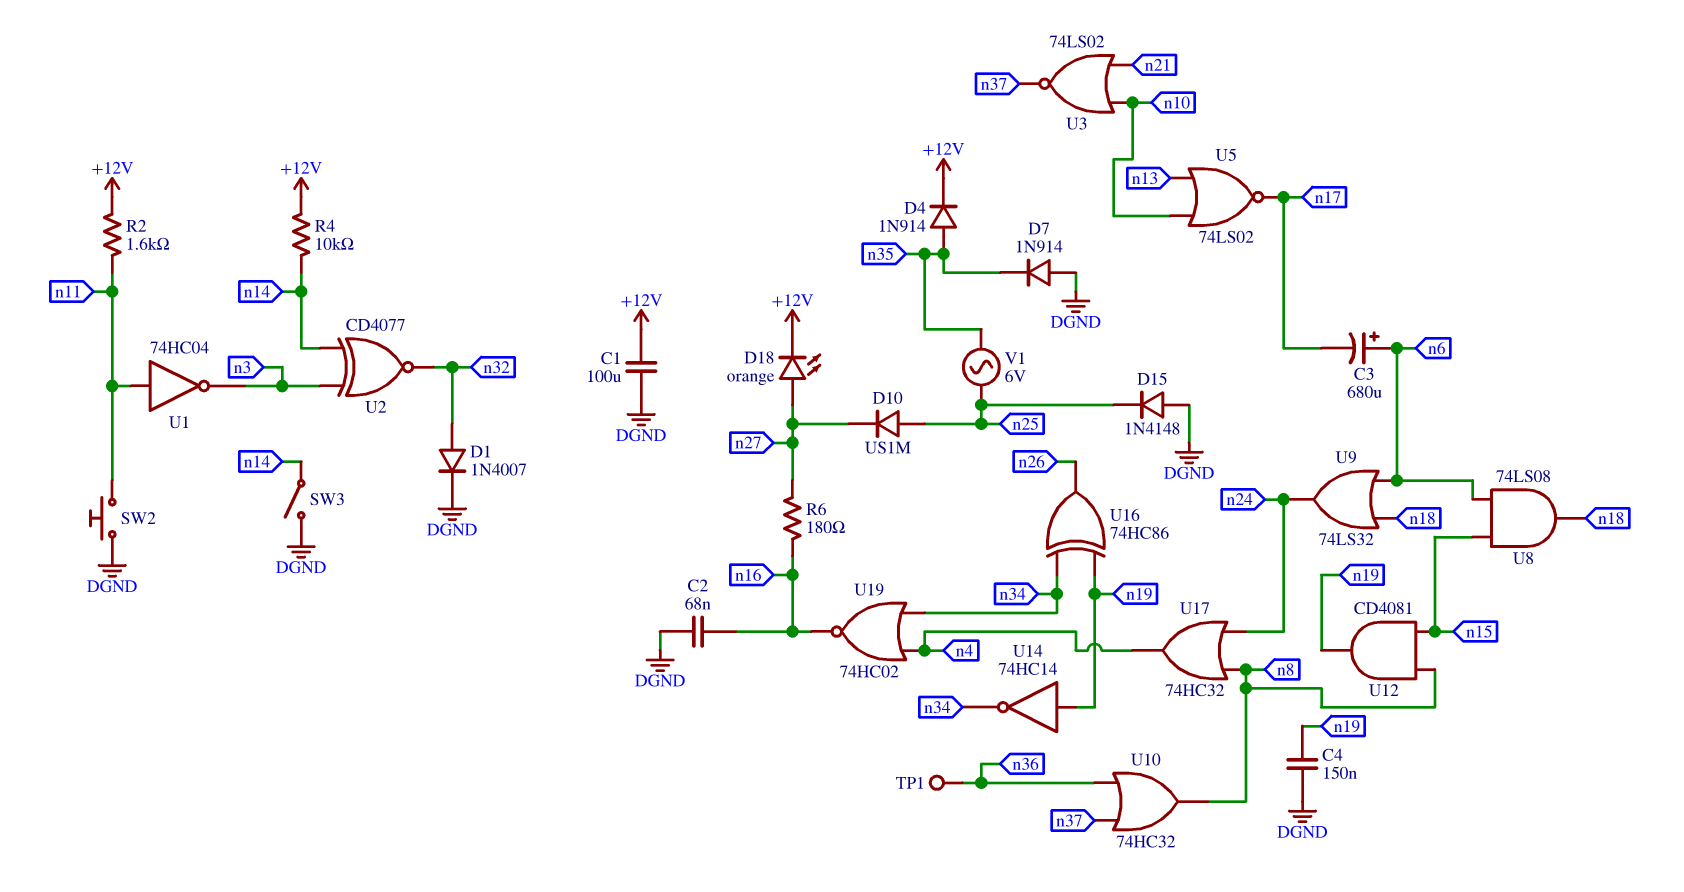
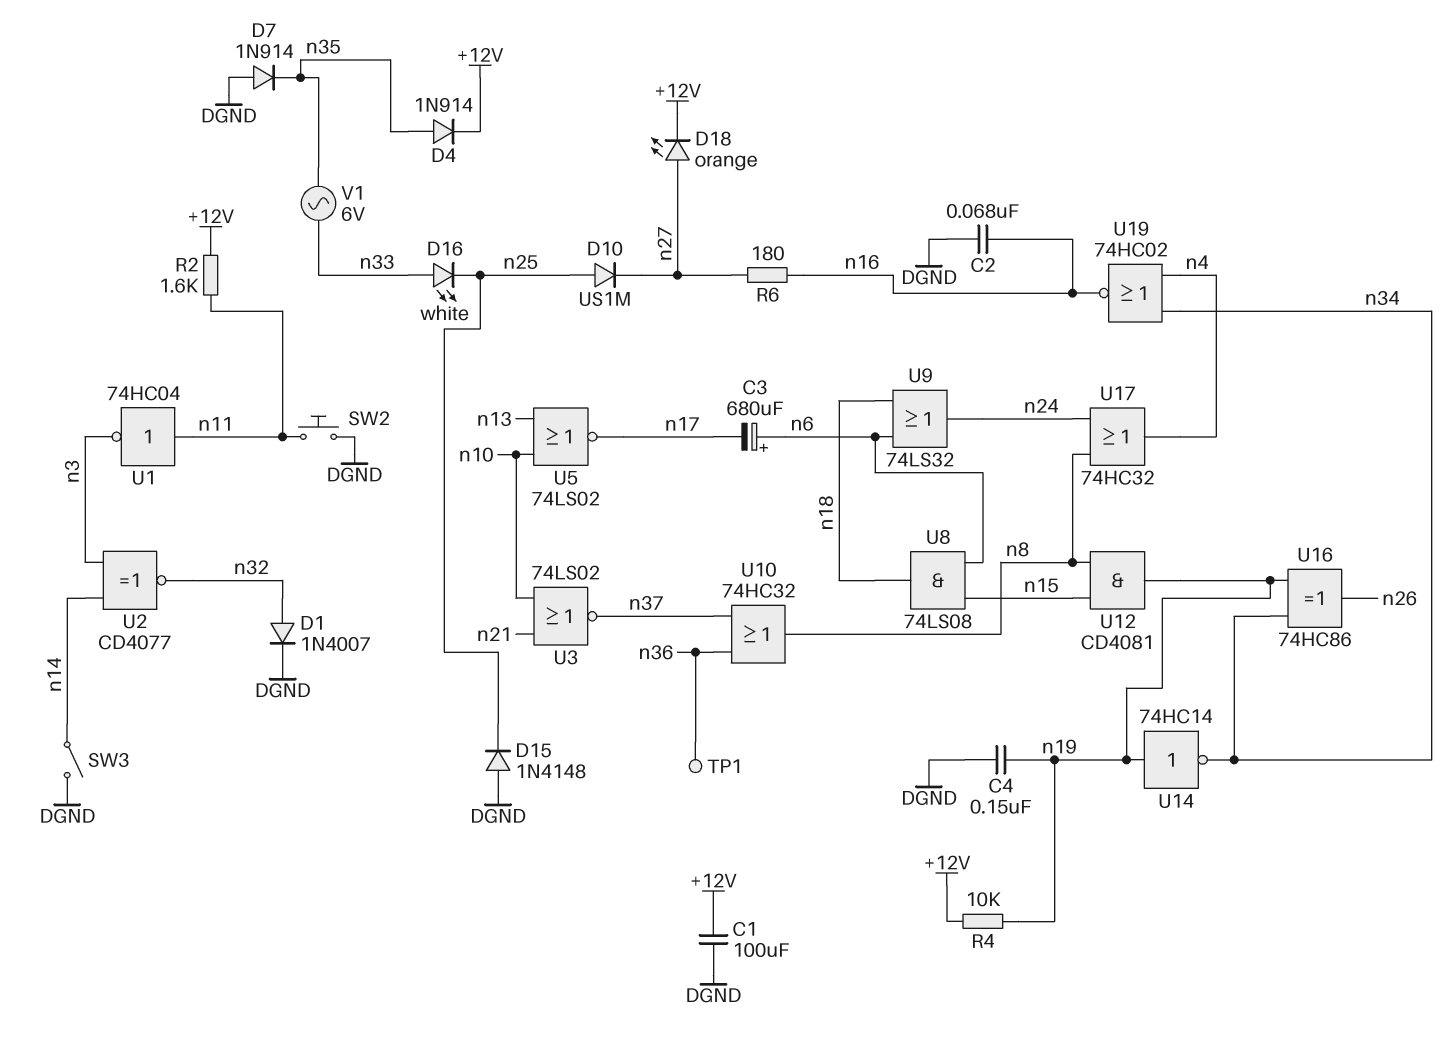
D16: none -> LED white (A n33, K n25)
R4: 10k (+12V, n14) -> 10k (+12V, n19)
V1: AC 6V (n25, n35) -> AC 6V (n33, n35)

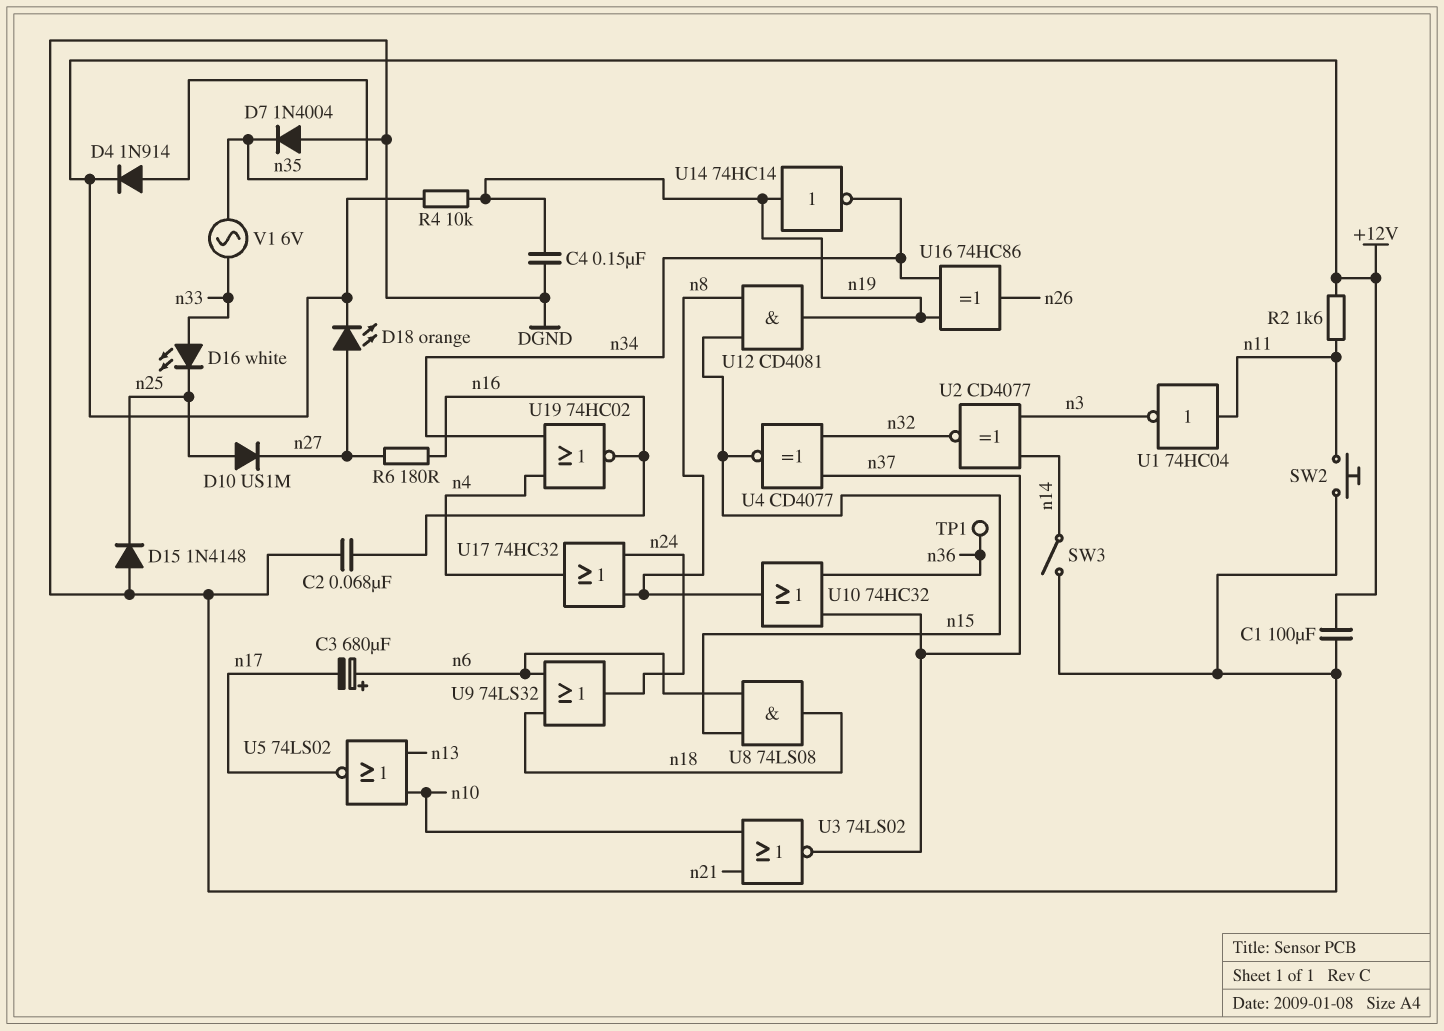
D1: diode 1N4007 (A n32, K DGND) -> none
D7: diode 1N914 (A DGND, K n35) -> diode 1N4004 (A DGND, K n35)
U4: none -> XNOR CD4077 (in n32, in n37, out n15)

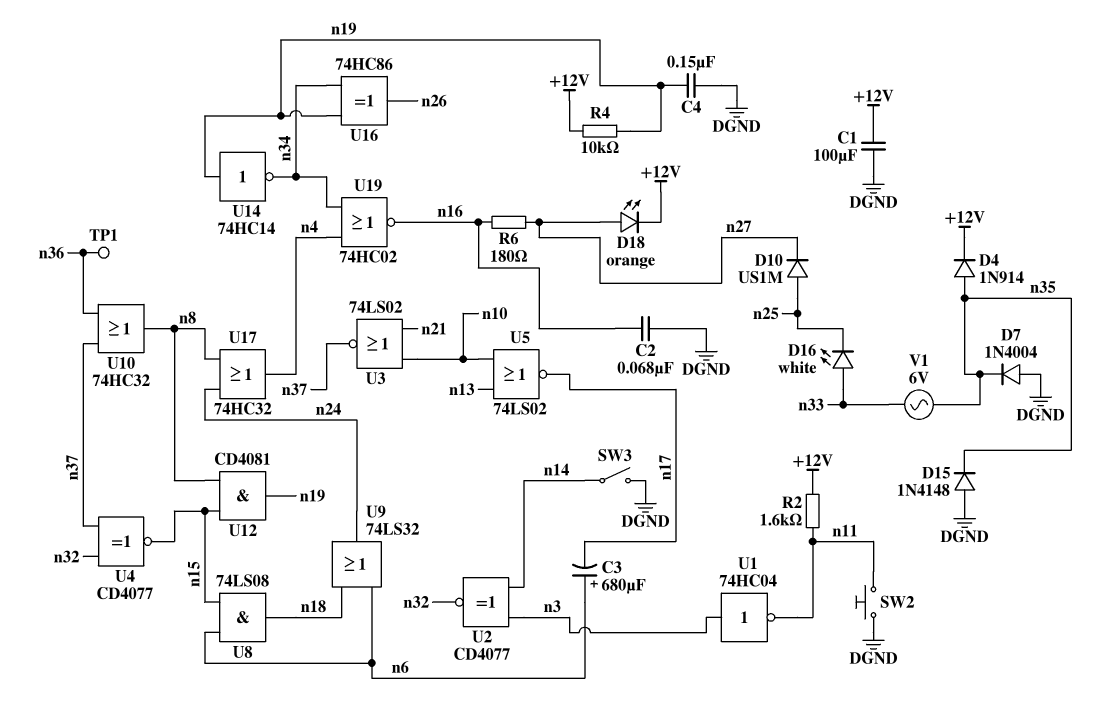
D15: diode 1N4148 (A DGND, K n25) -> diode 1N4148 (A DGND, K n35)
U1: NOT 74HC04 (in n11, out n3) -> NOT 74HC04 (in n3, out n11)

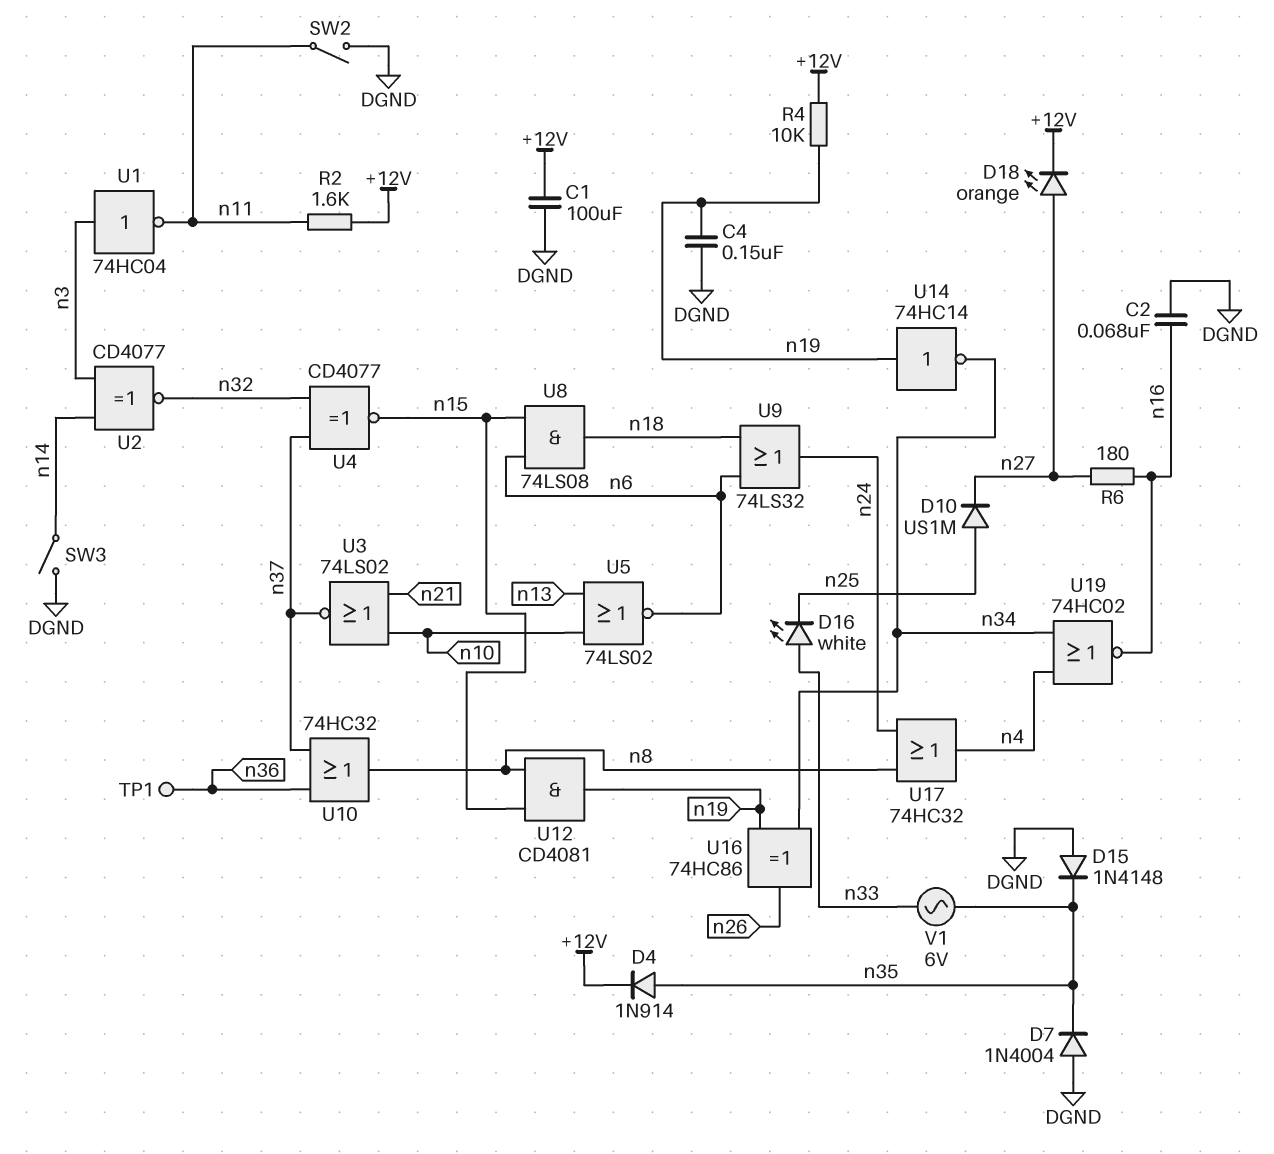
C3: 680uF (plus n6, minus n17) -> none
SW2: button (DGND, n11) -> switch (DGND, n11)
U5: NOR 74LS02 (in n10, in n13, out n17) -> NOR 74LS02 (in n10, in n13, out n6)

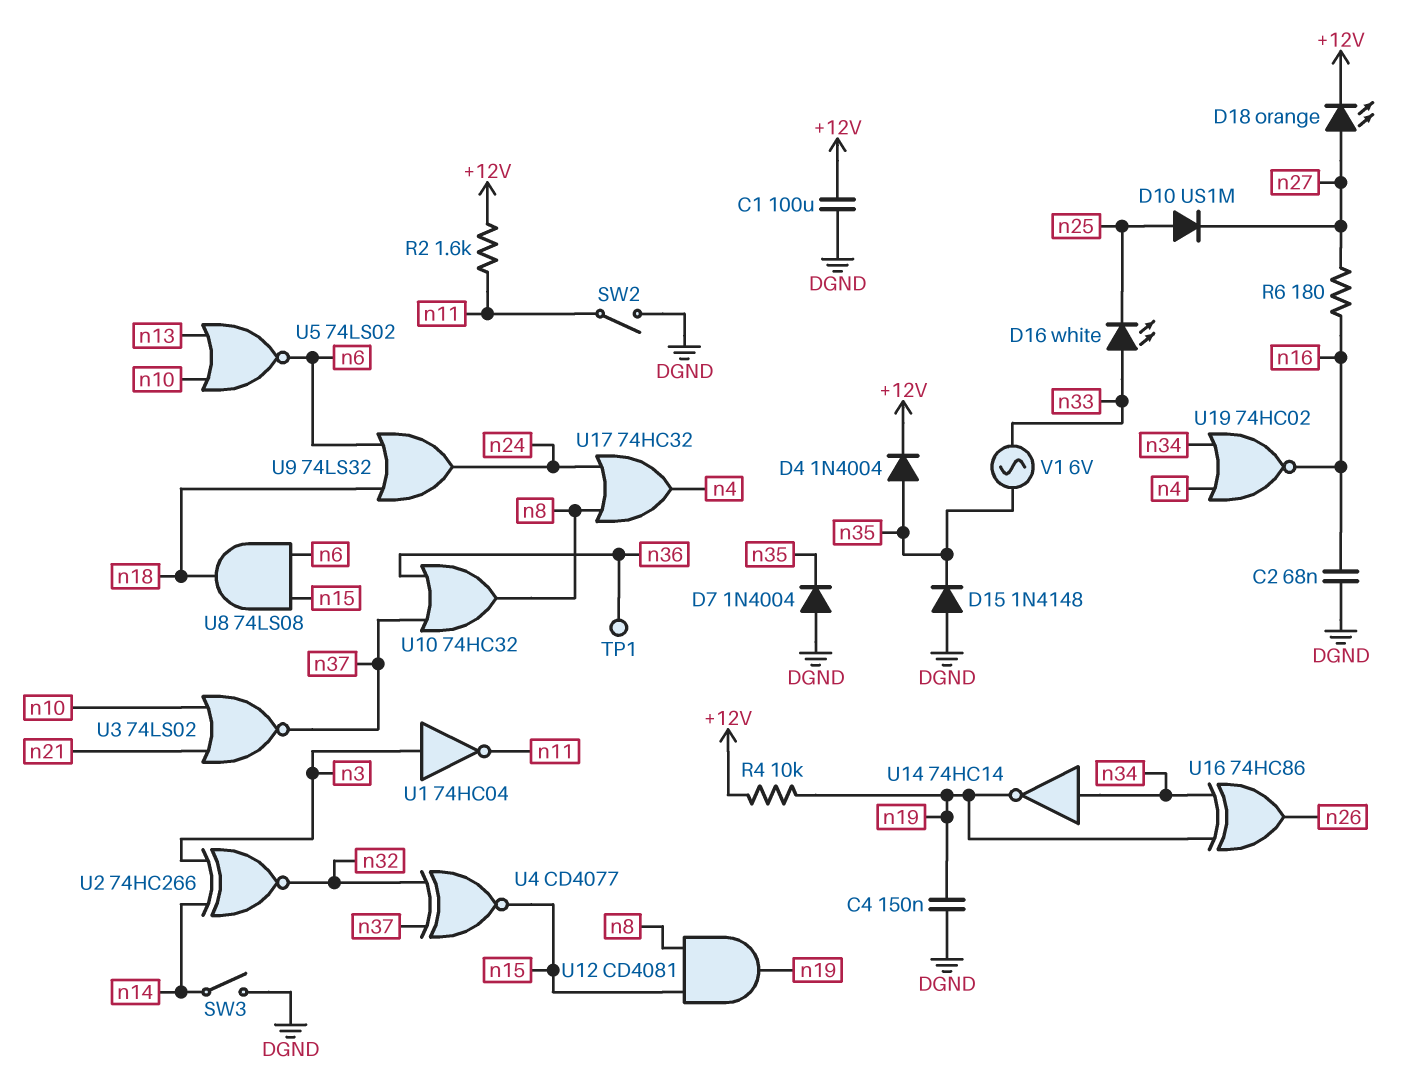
D4: diode 1N914 (A n35, K +12V) -> diode 1N4004 (A n35, K +12V)
U2: XNOR CD4077 (in n3, in n14, out n32) -> XNOR 74HC266 (in n3, in n14, out n32)
U14: NOT 74HC14 (in n19, out n34) -> NOT 74HC14 (in n34, out n19)

